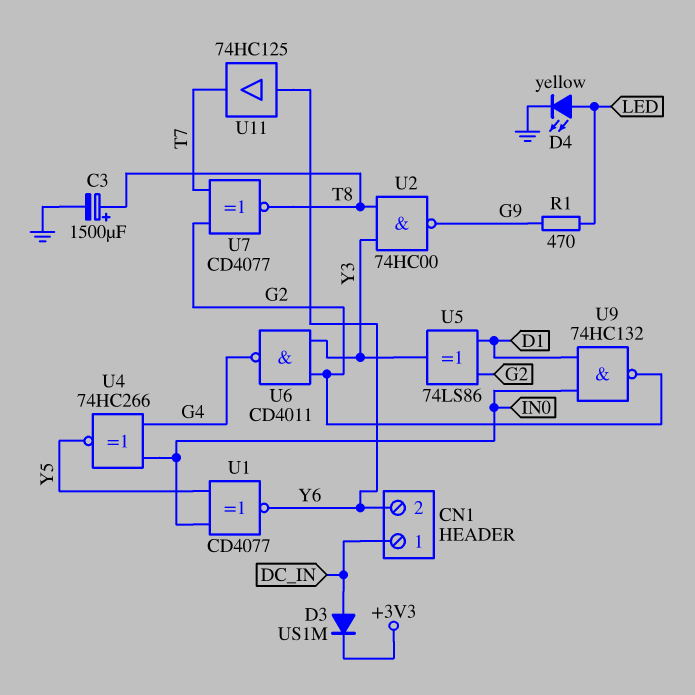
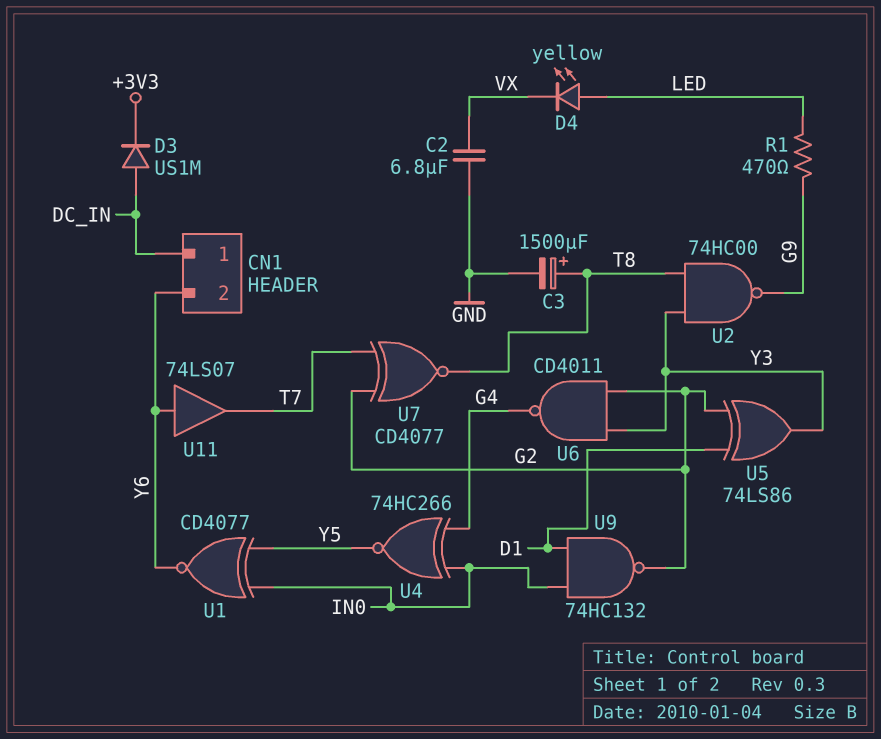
C2: none -> 6.8uF (GND, VX)
D4: LED yellow (A LED, K GND) -> LED yellow (A LED, K VX)
U11: buffer 74HC125 (in Y6, out T7) -> buffer 74LS07 (in Y6, out T7)

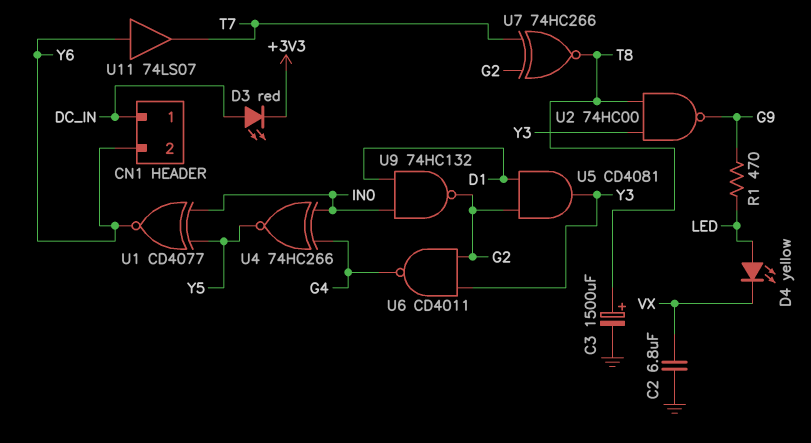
D3: diode US1M (A DC_IN, K +3V3) -> LED red (A DC_IN, K +3V3)
U5: XOR 74LS86 (in D1, in G2, out Y3) -> AND CD4081 (in D1, in G2, out Y3)
U7: XNOR CD4077 (in G2, in T7, out T8) -> XNOR 74HC266 (in G2, in T7, out T8)

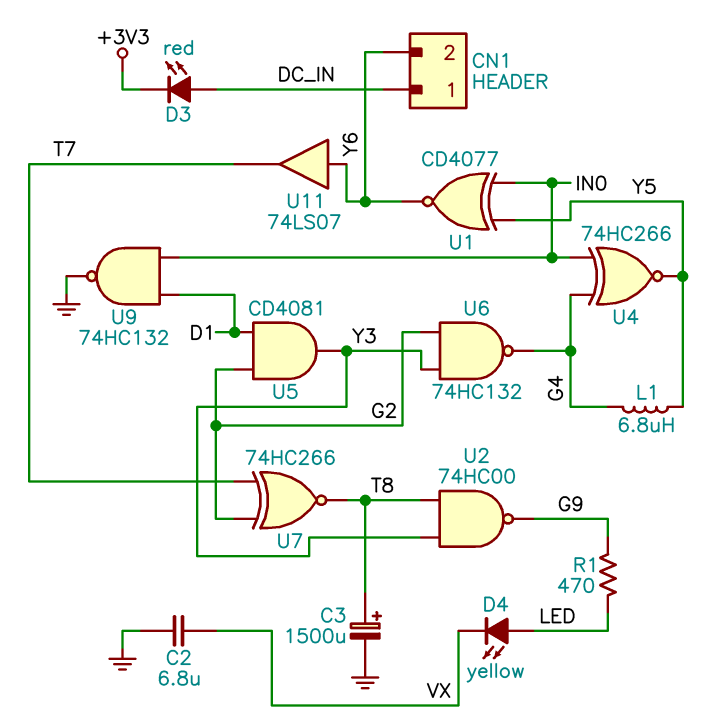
L1: none -> 6.8uH (G4, Y5)
U6: NAND CD4011 (in G2, in Y3, out G4) -> NAND 74HC132 (in G2, in Y3, out G4)
U9: NAND 74HC132 (in D1, in IN0, out G2) -> NAND 74HC132 (in D1, in IN0, out GND)

